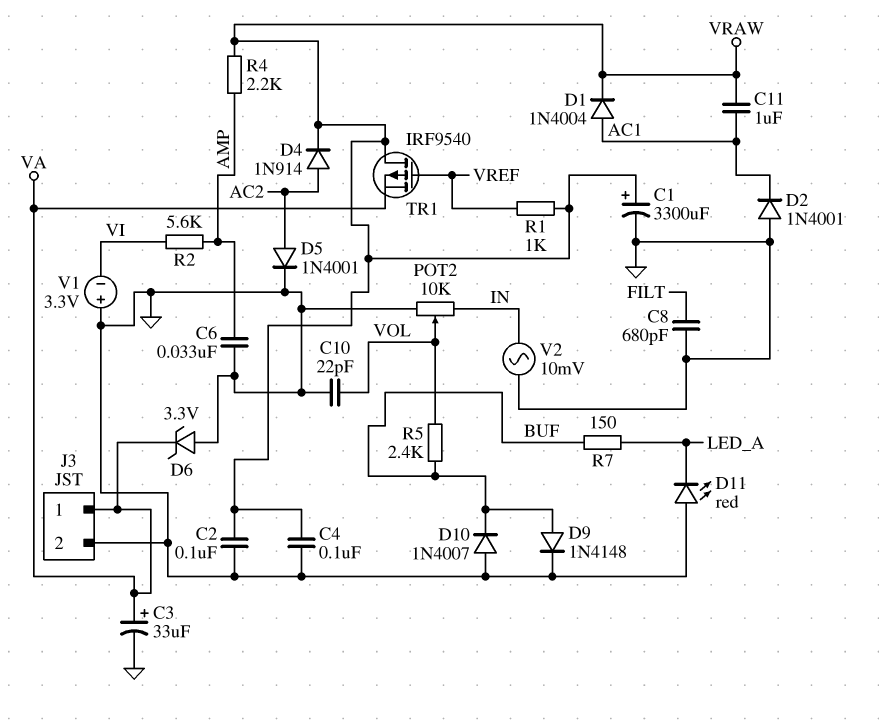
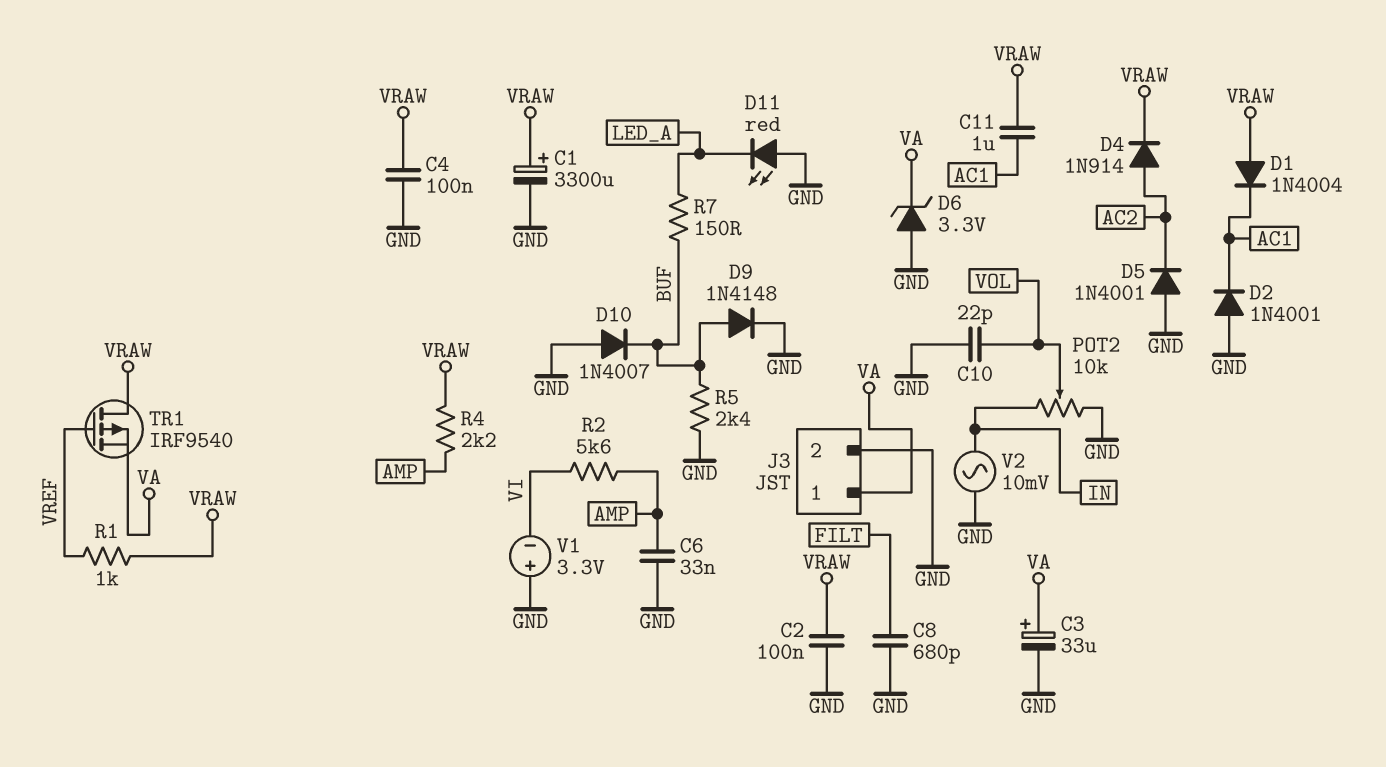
D1: diode 1N4004 (A AC1, K VRAW) -> diode 1N4004 (A VRAW, K AC1)
D5: diode 1N4001 (A AC2, K GND) -> diode 1N4001 (A GND, K AC2)
R5: 2.4k (BUF, VOL) -> 2.4k (BUF, GND)

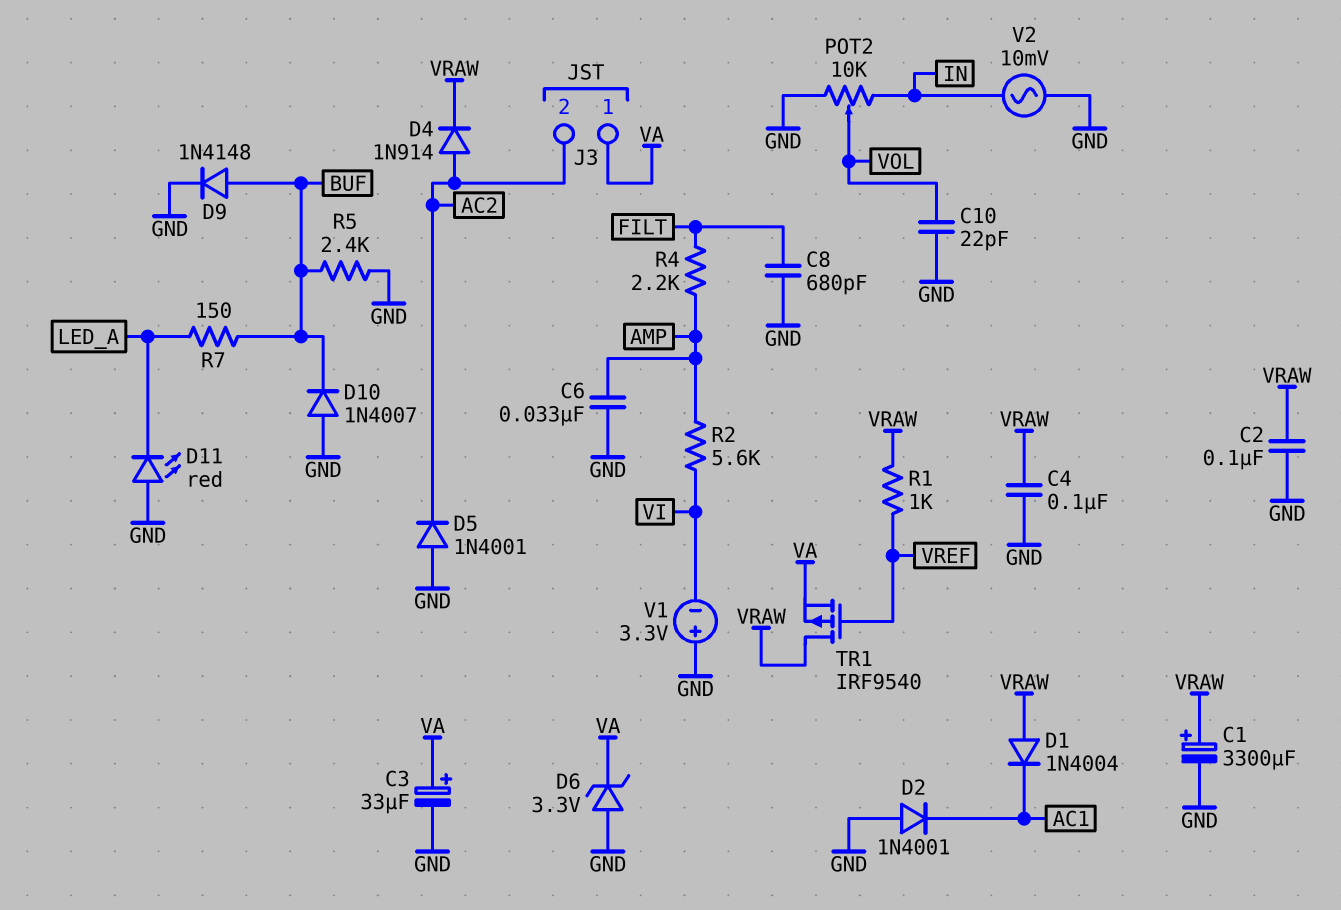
C11: 1uF (AC1, VRAW) -> none
J3 pin 2: GND -> AC2
R4: 2.2k (AMP, VRAW) -> 2.2k (AMP, FILT)

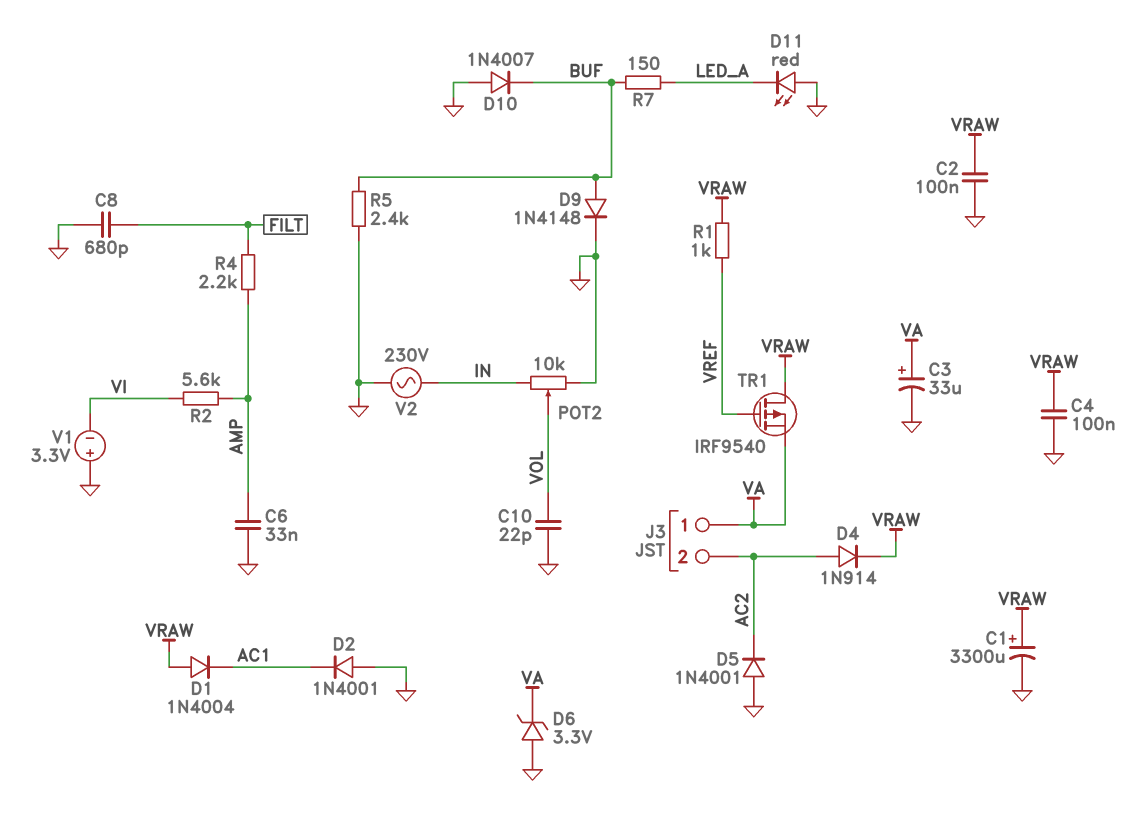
V2: AC 10mV (GND, IN) -> AC 230V (GND, IN)

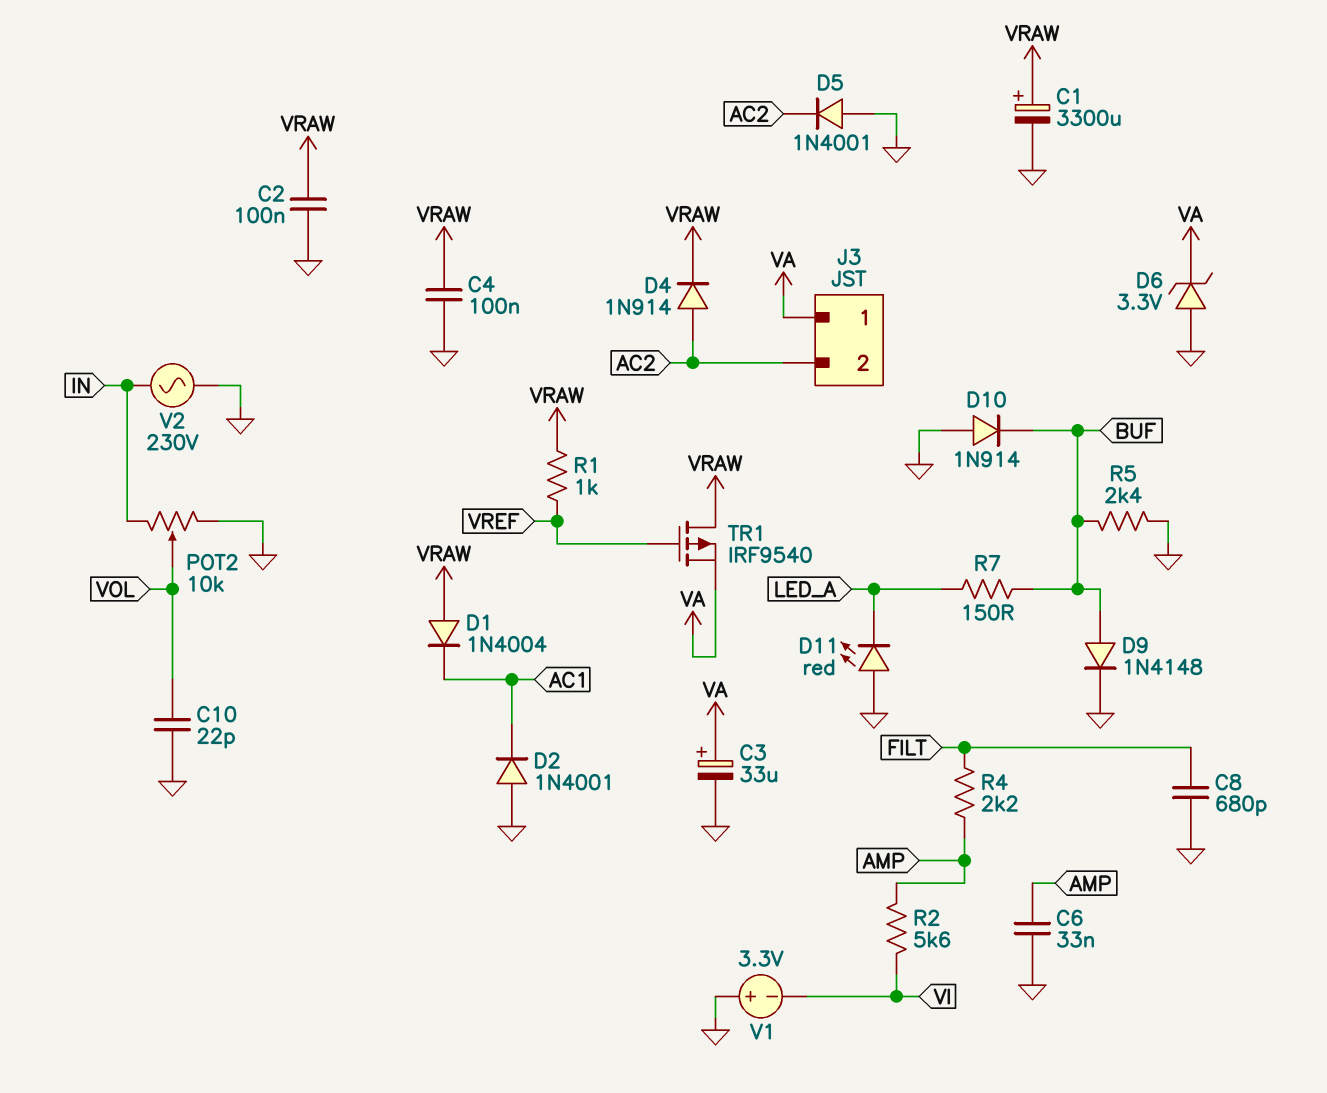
D10: diode 1N4007 (A GND, K BUF) -> diode 1N914 (A GND, K BUF)

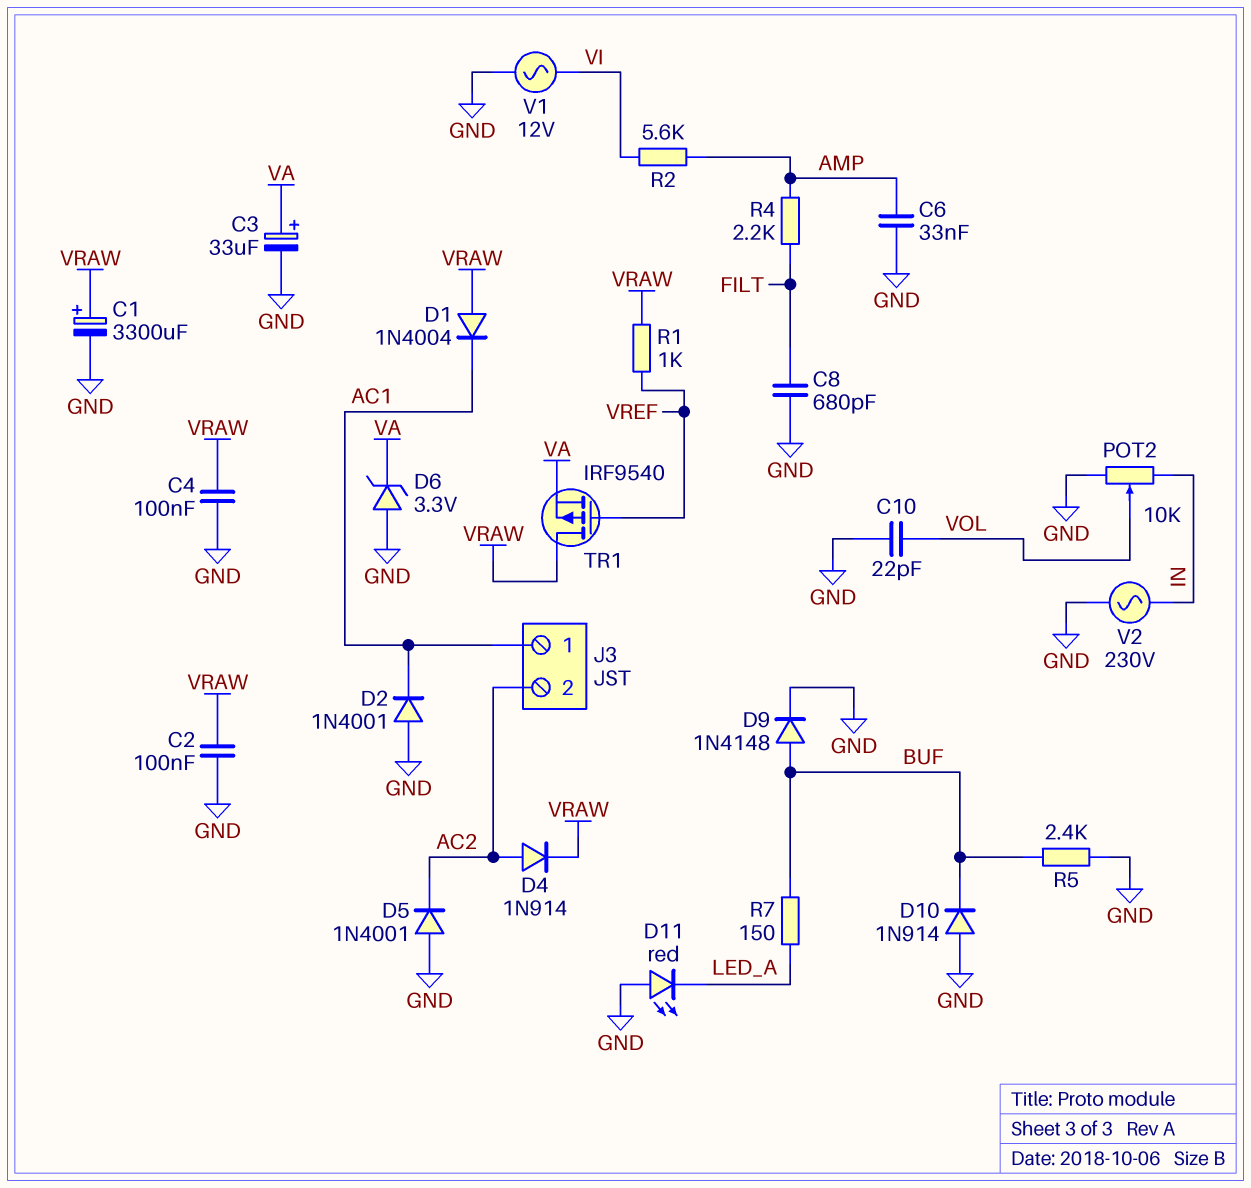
J3 pin 1: VA -> AC1
V1: 3.3V (plus GND, minus VI) -> AC 12V (GND, VI)

